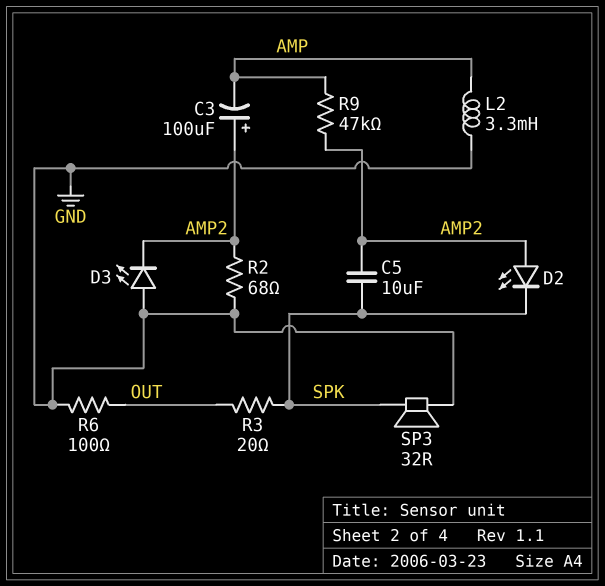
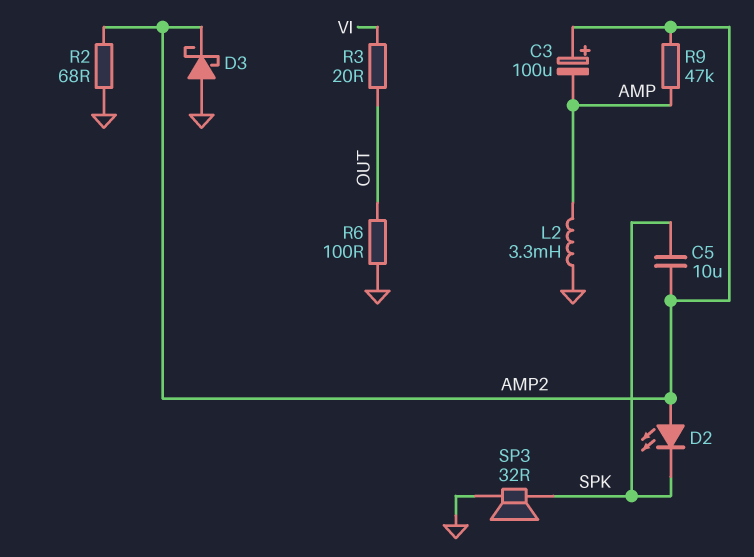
D3: LED (A GND, K AMP2) -> schottky (A GND, K AMP2)
R3: 20 (OUT, SPK) -> 20 (OUT, VI)

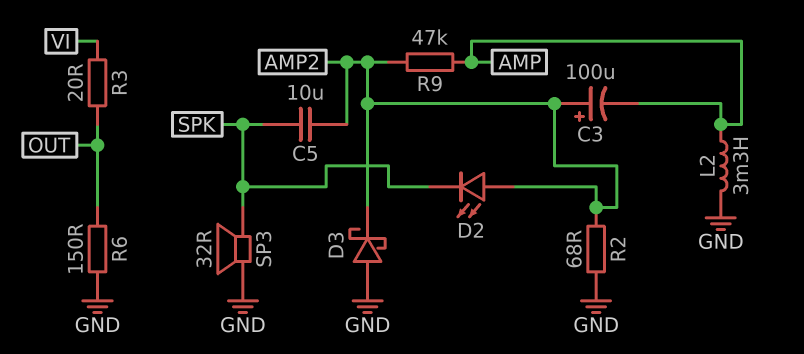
R6: 100 (GND, OUT) -> 150 (GND, OUT)

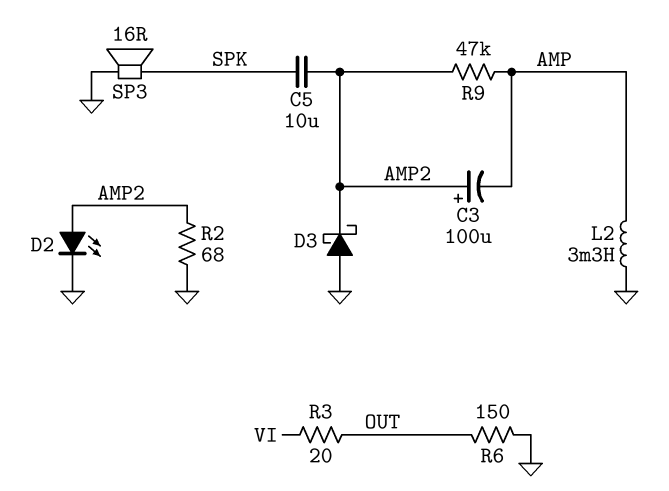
D2: LED (A AMP2, K SPK) -> LED (A AMP2, K GND)
SP3: speaker 32R (GND, SPK) -> speaker 16R (GND, SPK)

